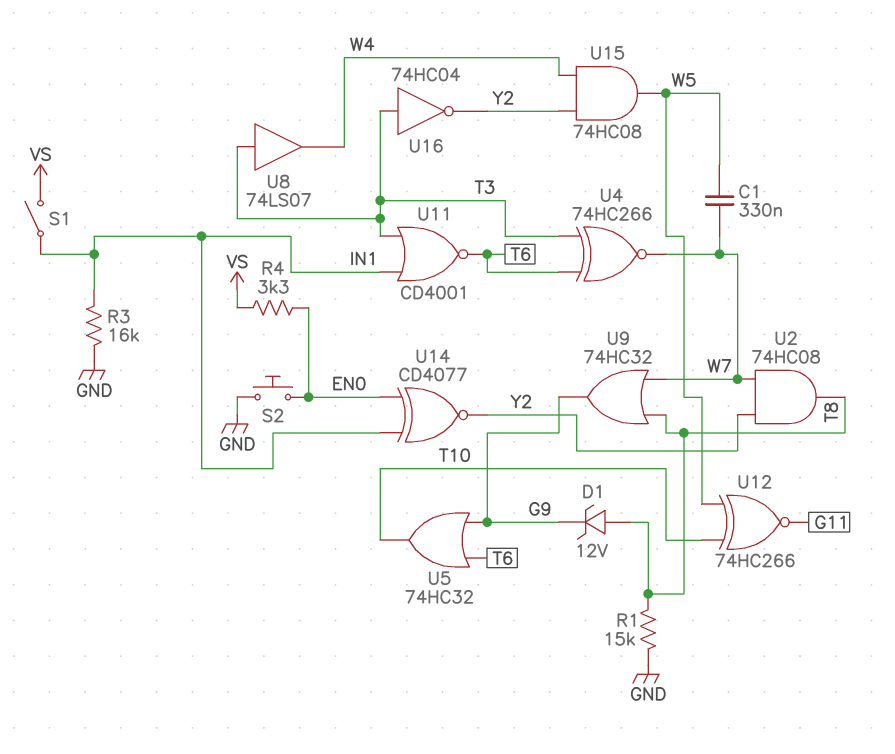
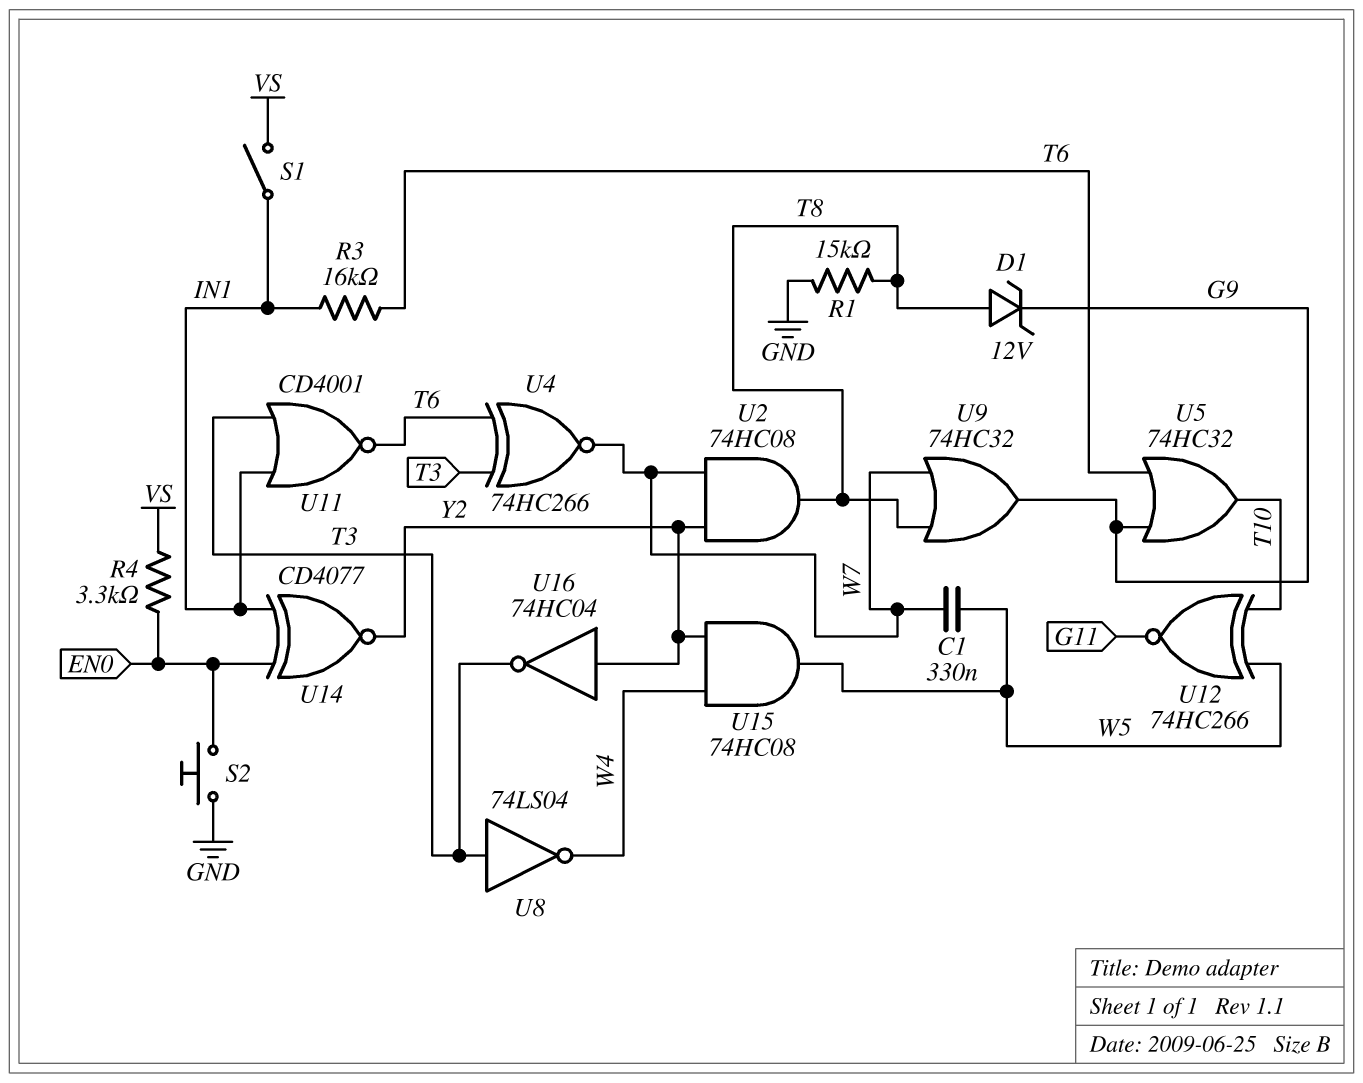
R3: 16k (GND, IN1) -> 16k (IN1, T6)
U8: buffer 74LS07 (in T3, out W4) -> NOT 74LS04 (in T3, out W4)
U16: NOT 74HC04 (in T3, out Y2) -> NOT 74HC04 (in Y2, out T3)

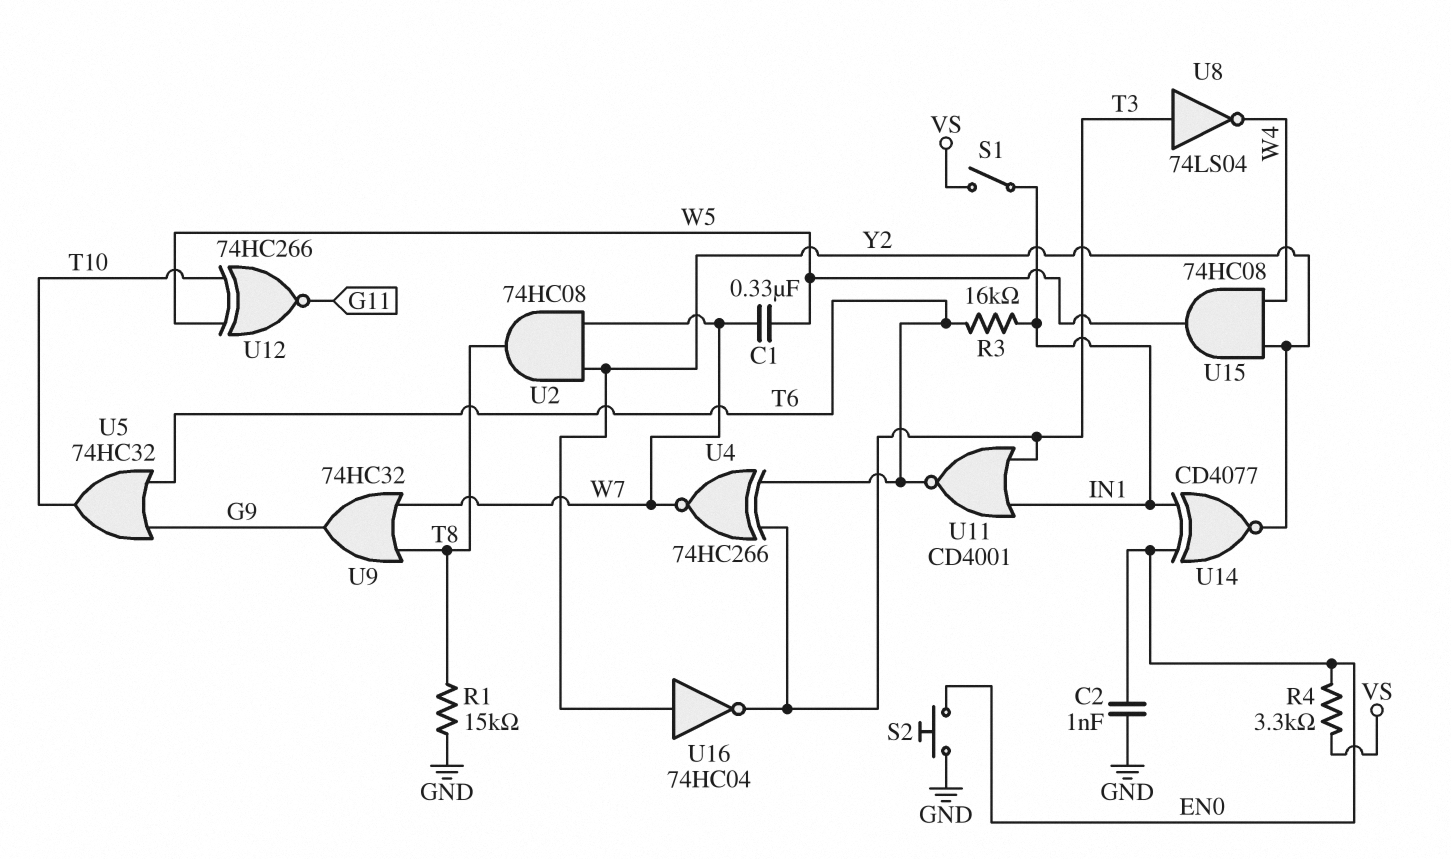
C2: none -> 1nF (EN0, GND)
D1: zener 12V (A T8, K G9) -> none

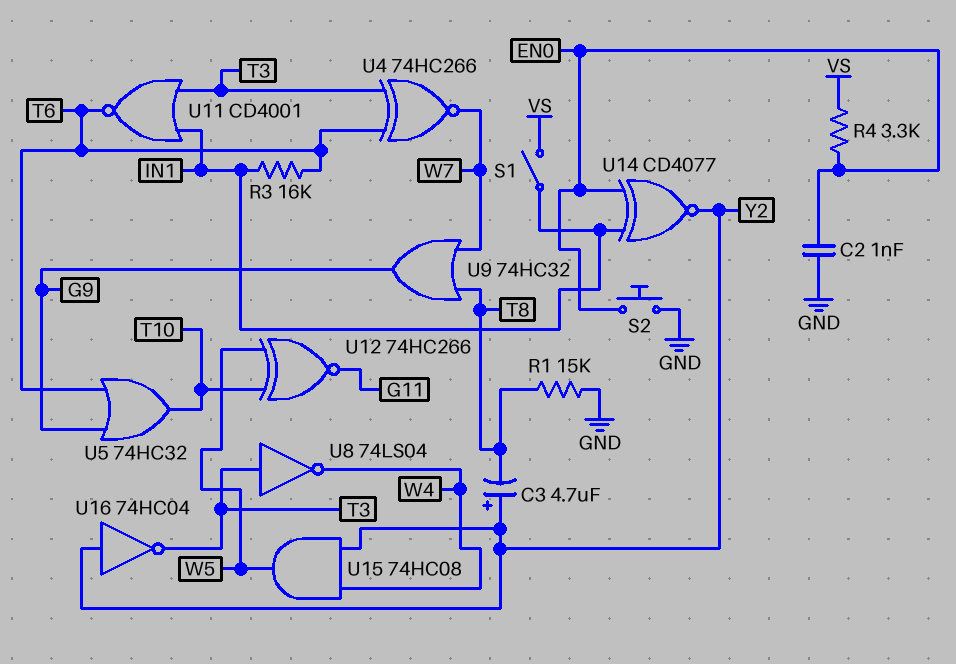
C1: 330nF (W5, W7) -> none
C3: none -> 4.7uF (plus Y2, minus T8)
U2: AND 74HC08 (in W7, in Y2, out T8) -> none

